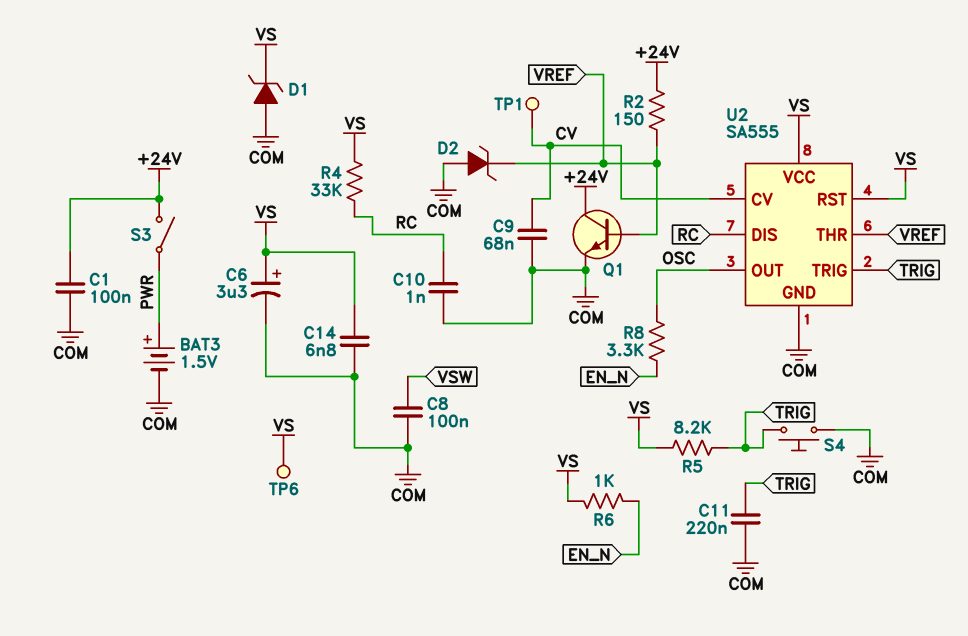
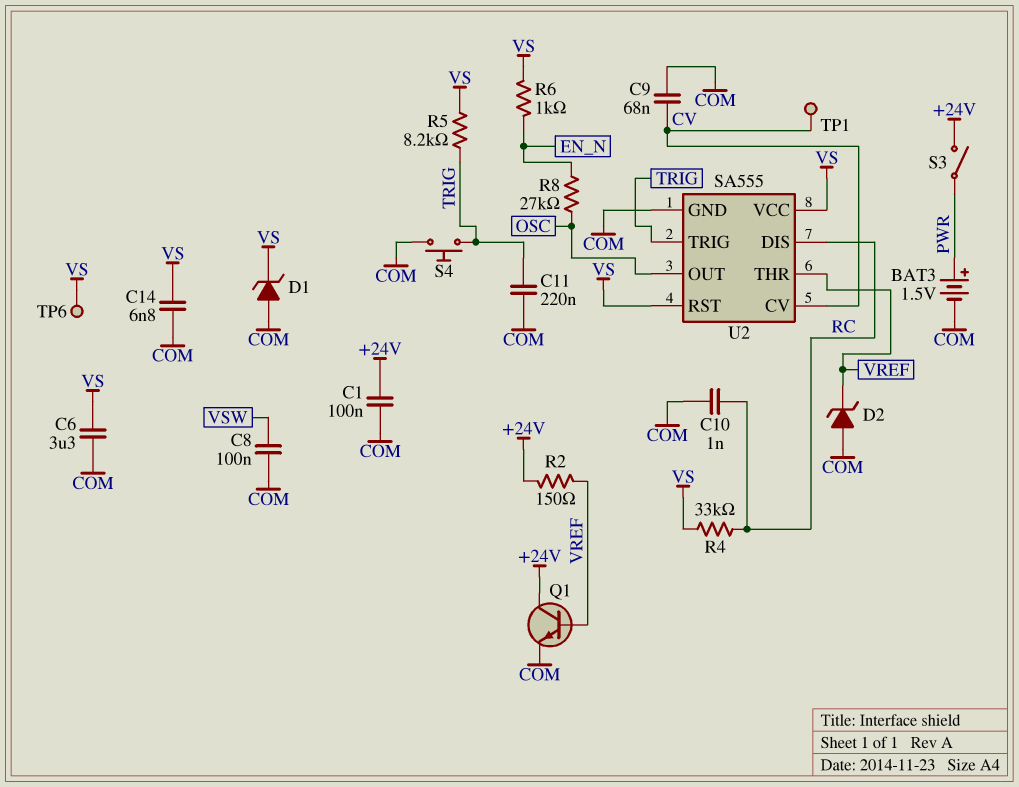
C6: 3.3uF (plus VS, minus COM) -> 3.3uF (COM, VS)
R8: 3.3k (EN_N, OSC) -> 27k (EN_N, OSC)

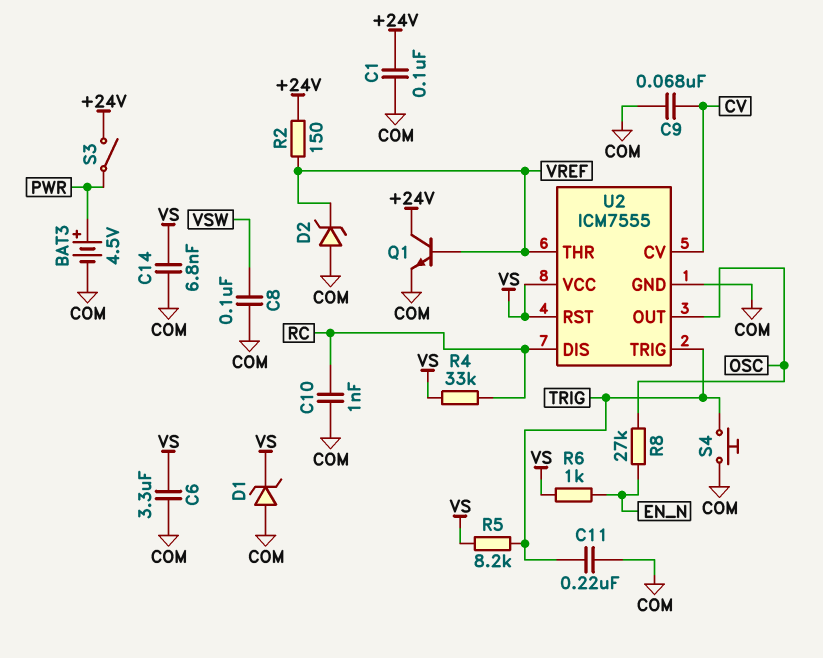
BAT3: 1.5V (plus PWR, minus COM) -> 4.5V (plus PWR, minus COM)
TP1: test point (CV) -> none
TP6: test point (VS) -> none
U2: SA555 -> ICM7555

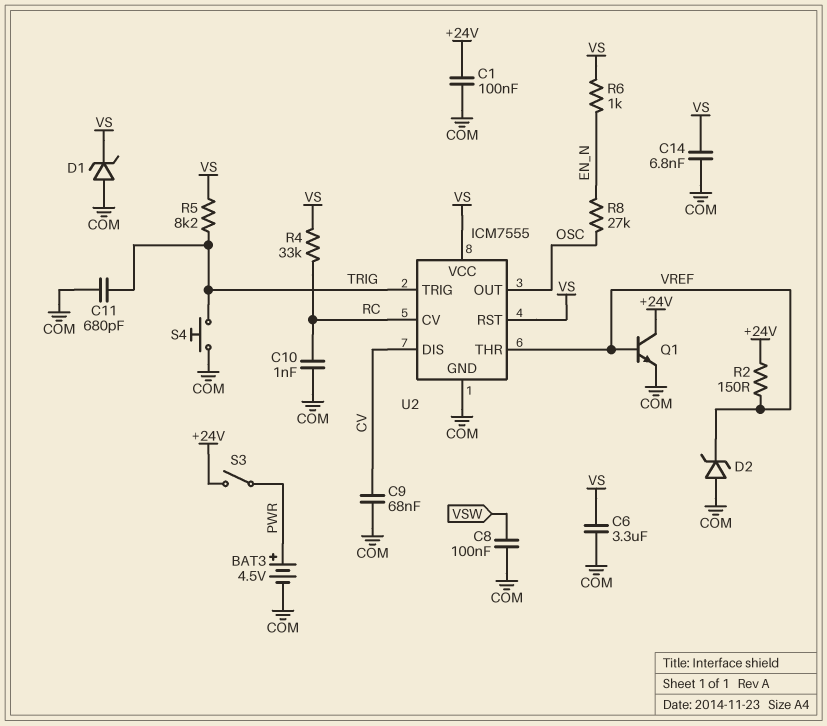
C11: 220nF (COM, TRIG) -> 680pF (COM, TRIG)
U2 pin CV: CV -> RC
U2 pin DIS: RC -> CV

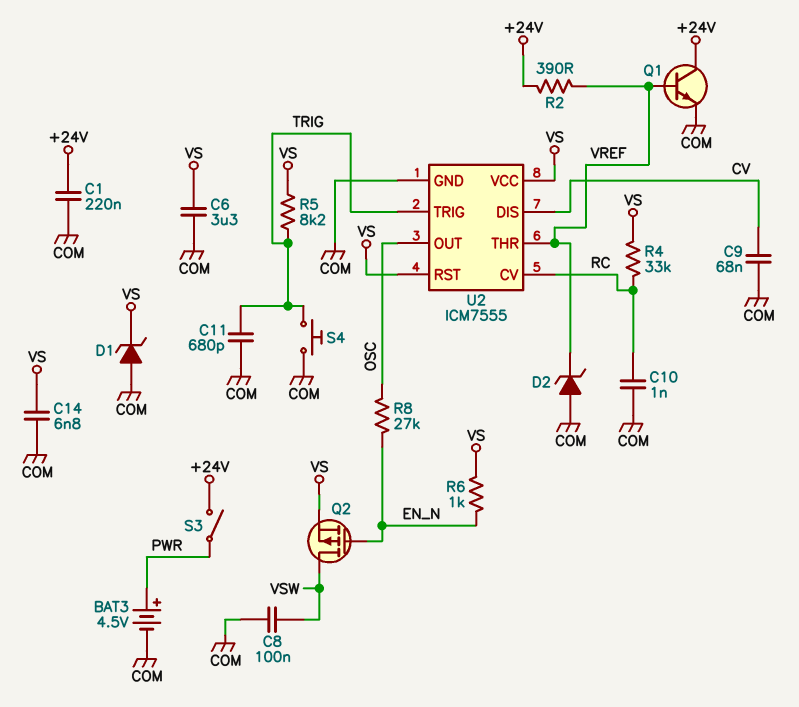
C1: 100nF (+24V, COM) -> 220nF (+24V, COM)
Q2: none -> PMOS (G EN_N, D VSW, S VS)
R2: 150 (+24V, VREF) -> 390 (+24V, VREF)

